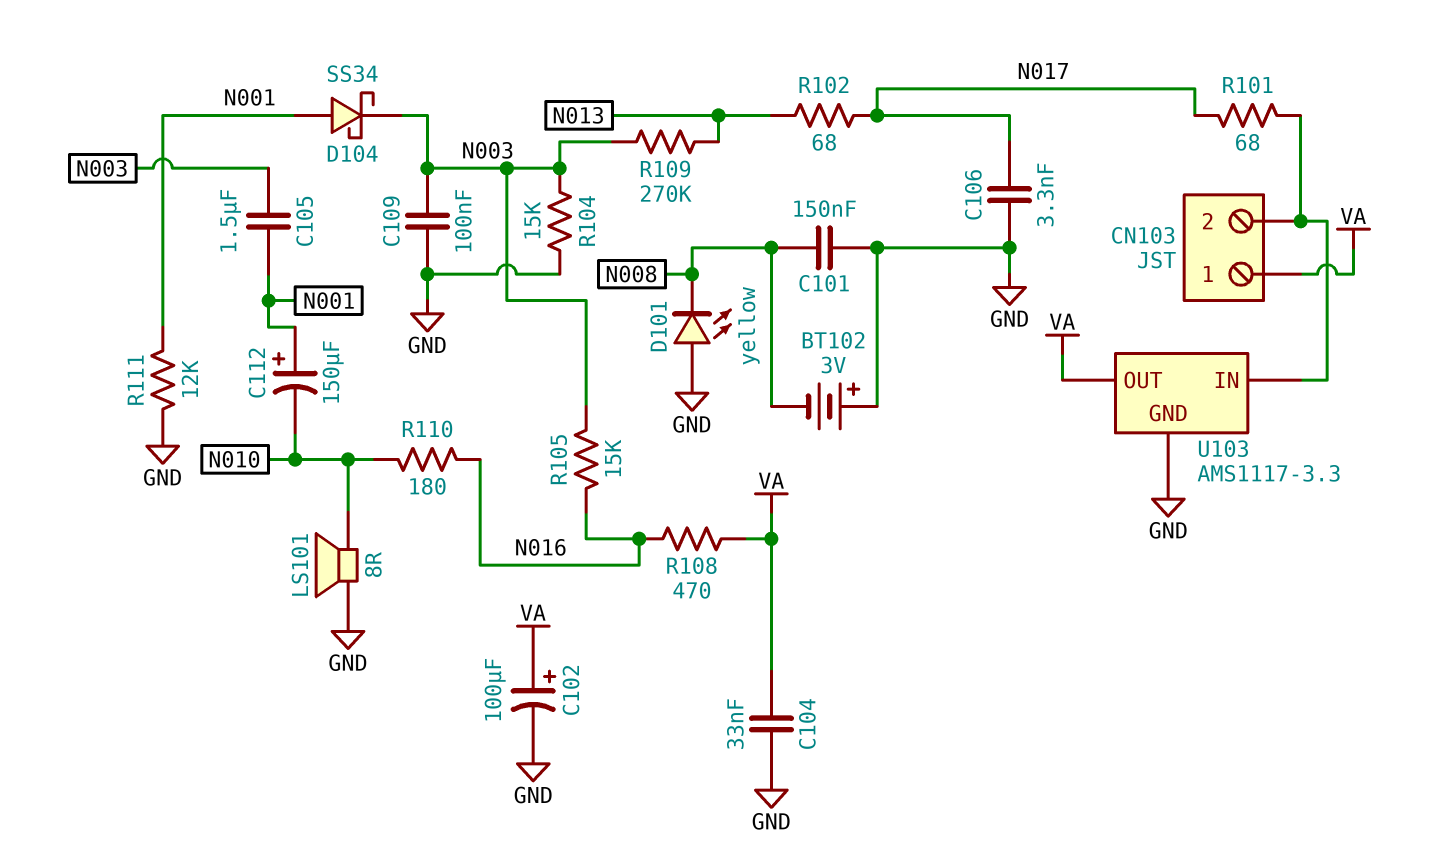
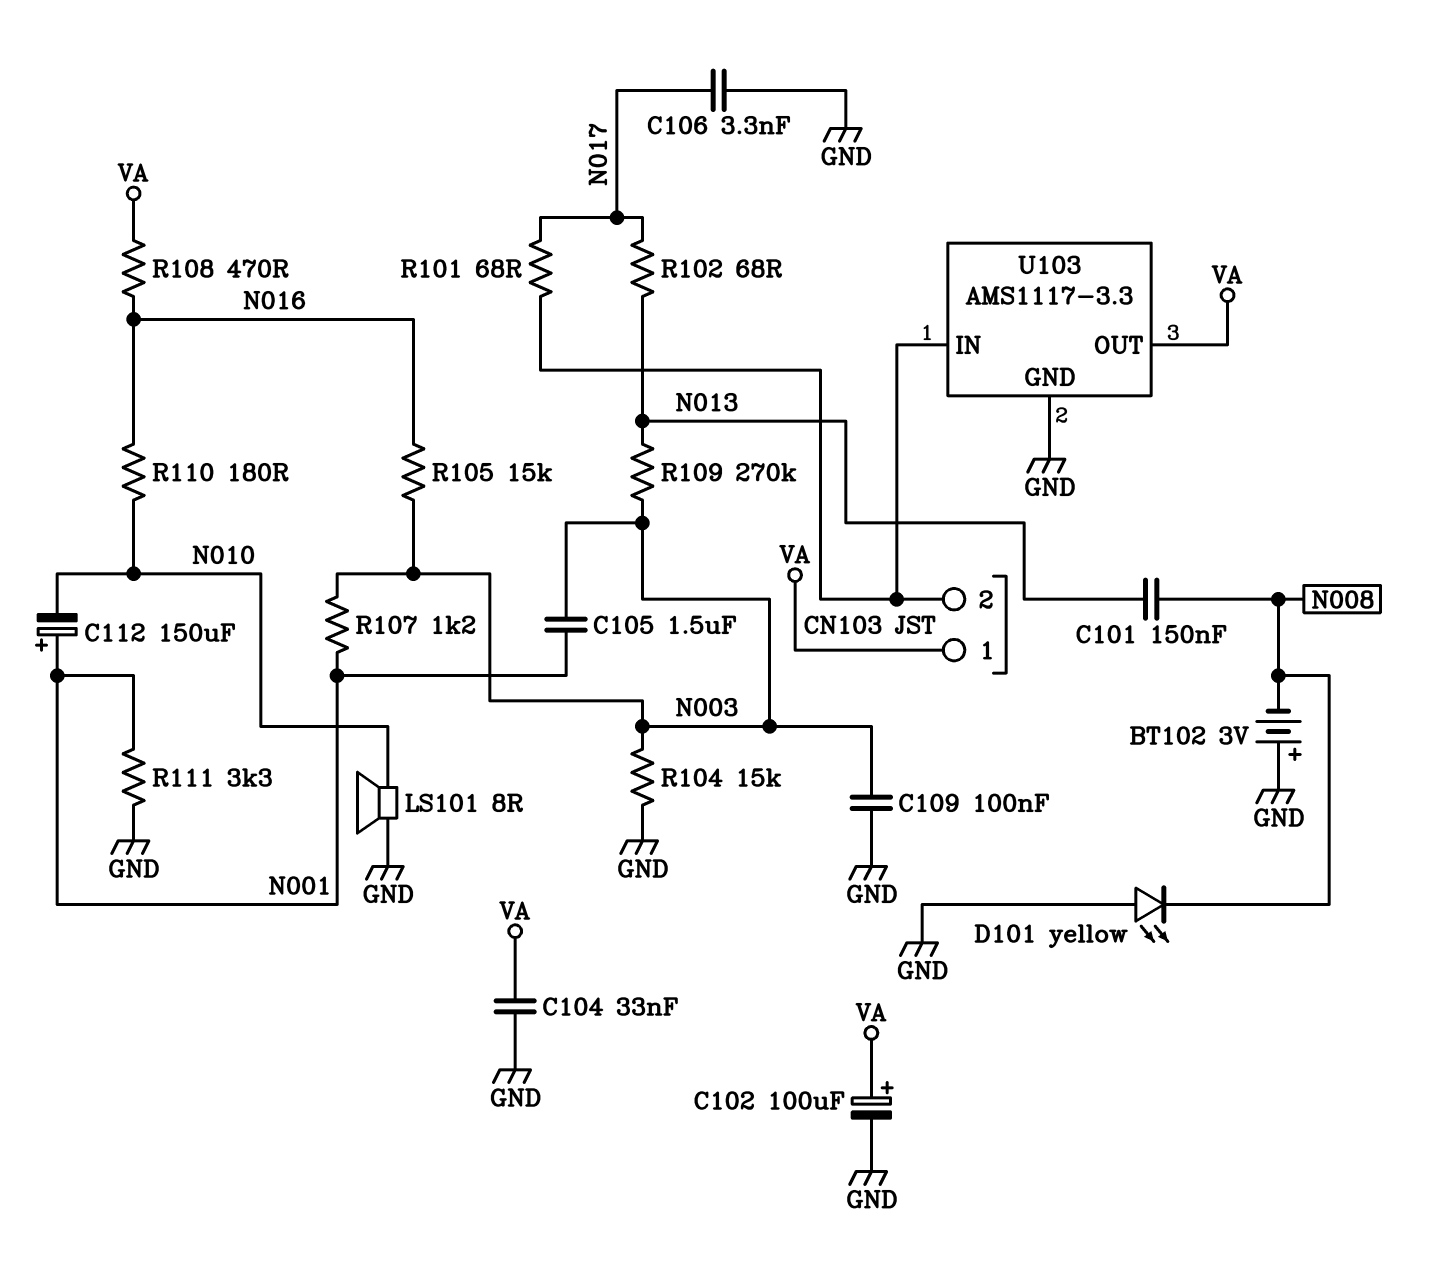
C101: 150nF (GND, N008) -> 150nF (N008, N013)
D104: schottky SS34 (A N001, K N003) -> none
R107: none -> 1.2k (N001, N003)
R111: 12k (GND, N001) -> 3.3k (GND, N001)

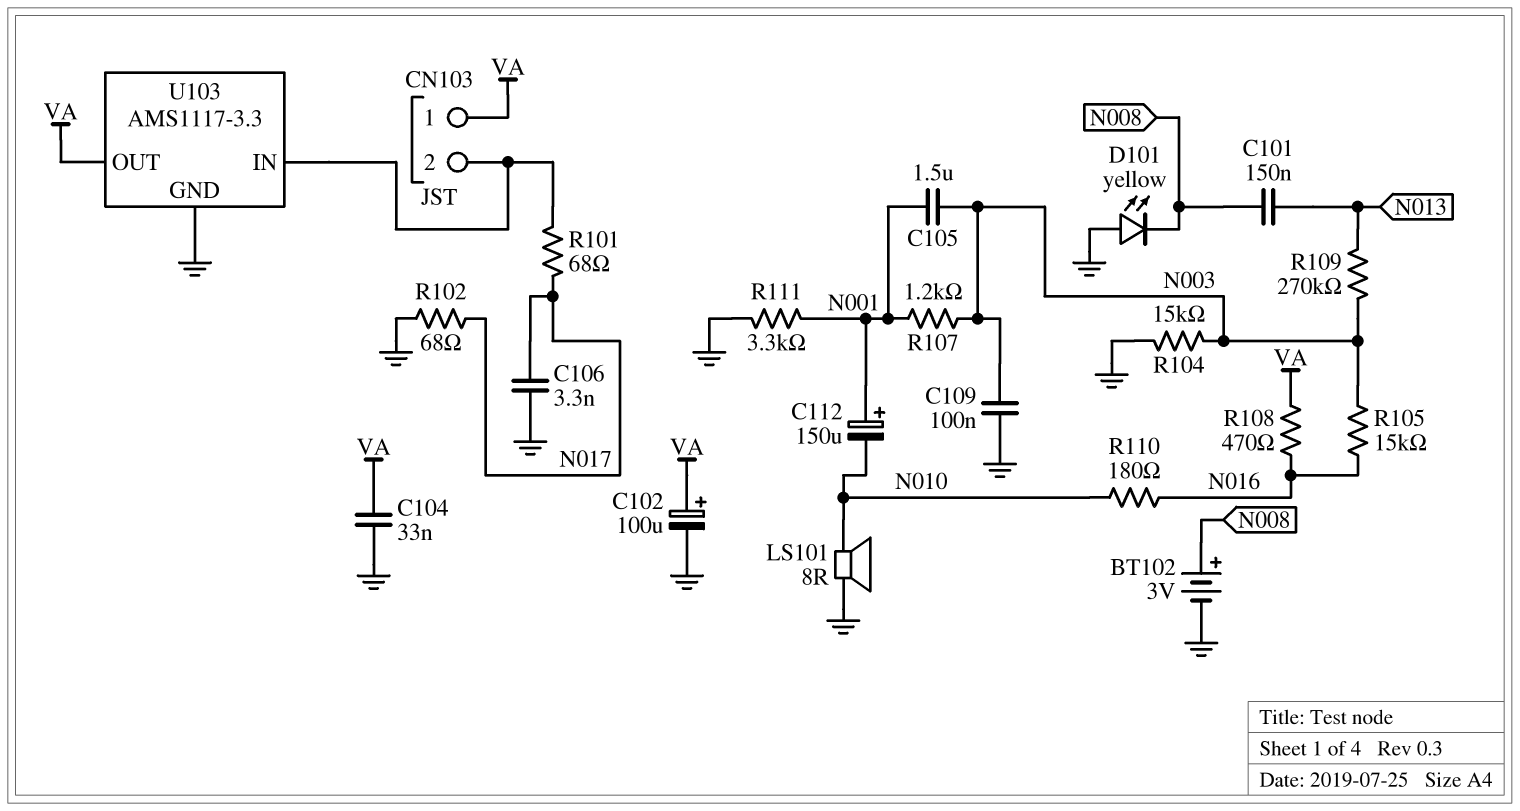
BT102: 3V (plus GND, minus N008) -> 3V (plus N008, minus GND)
R102: 68 (N013, N017) -> 68 (GND, N017)

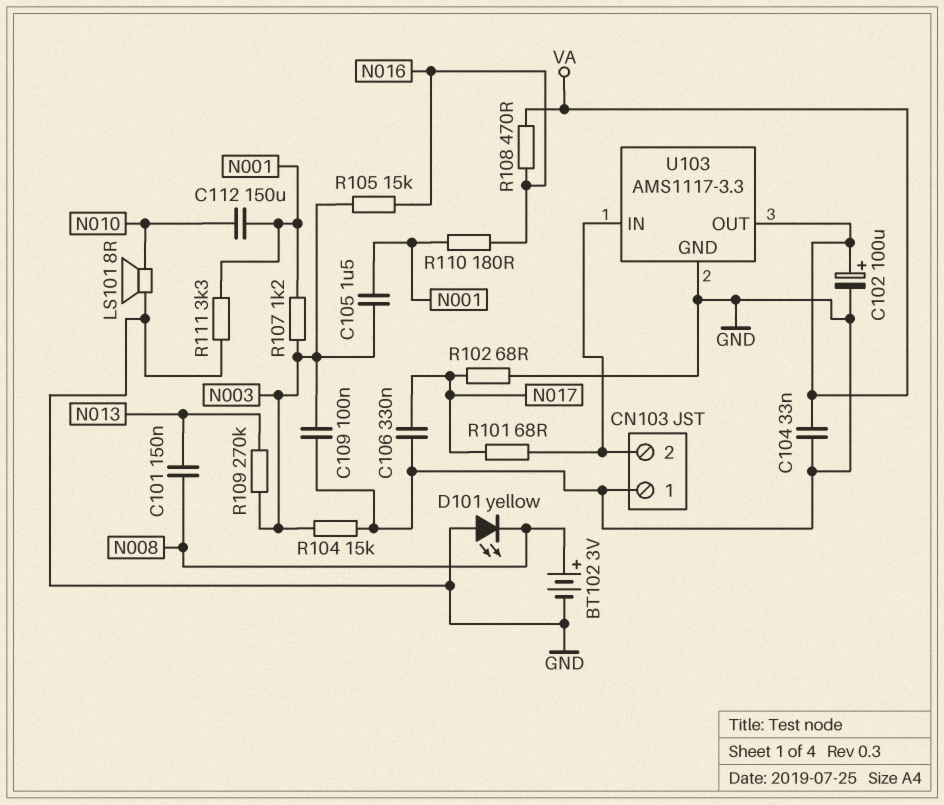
C106: 3.3nF (GND, N017) -> 330nF (GND, N017)
C112: 150uF (plus N001, minus N010) -> 150uF (N001, N010)
CN103 pin 1: VA -> GND
R110: 180 (N010, N016) -> 180 (N001, N016)

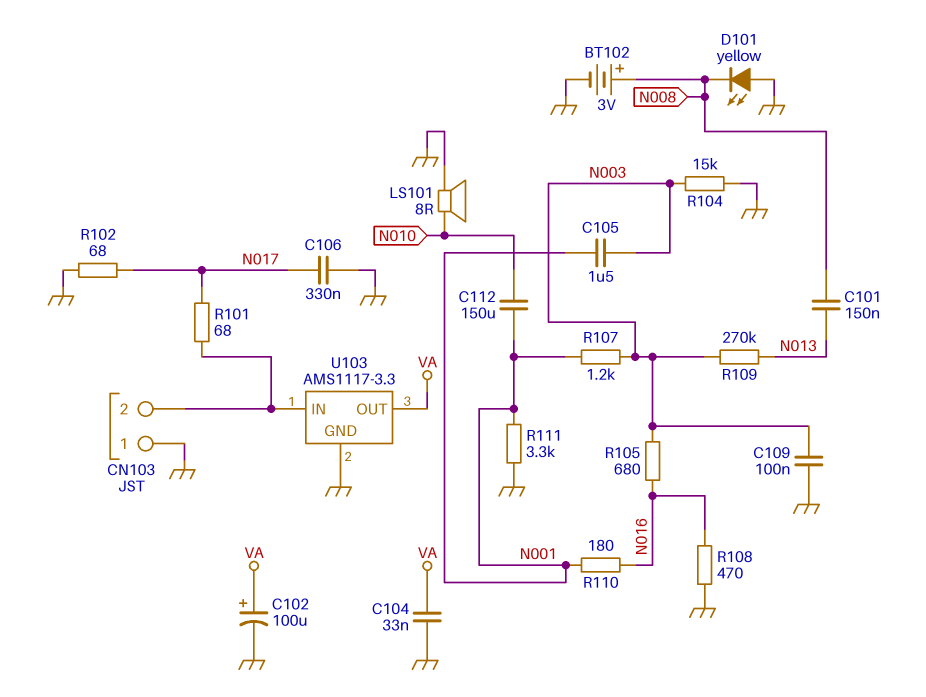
R105: 15k (N003, N016) -> 680 (N003, N016)
R108: 470 (N016, VA) -> 470 (GND, N016)

